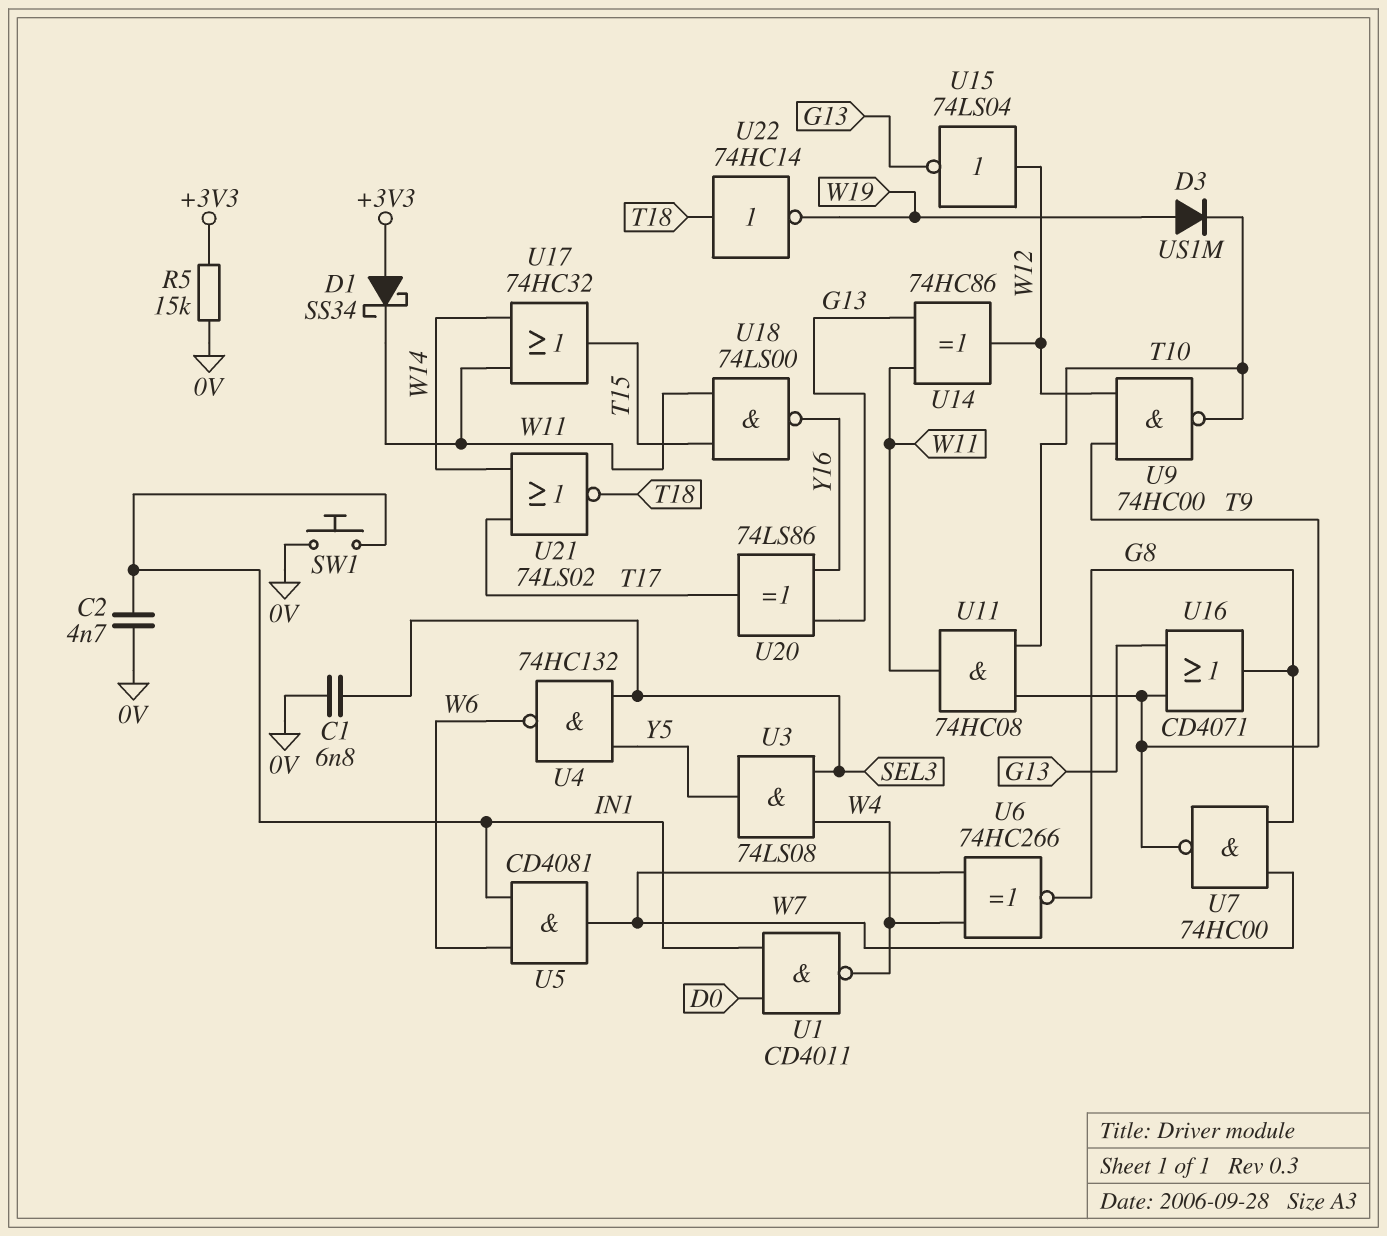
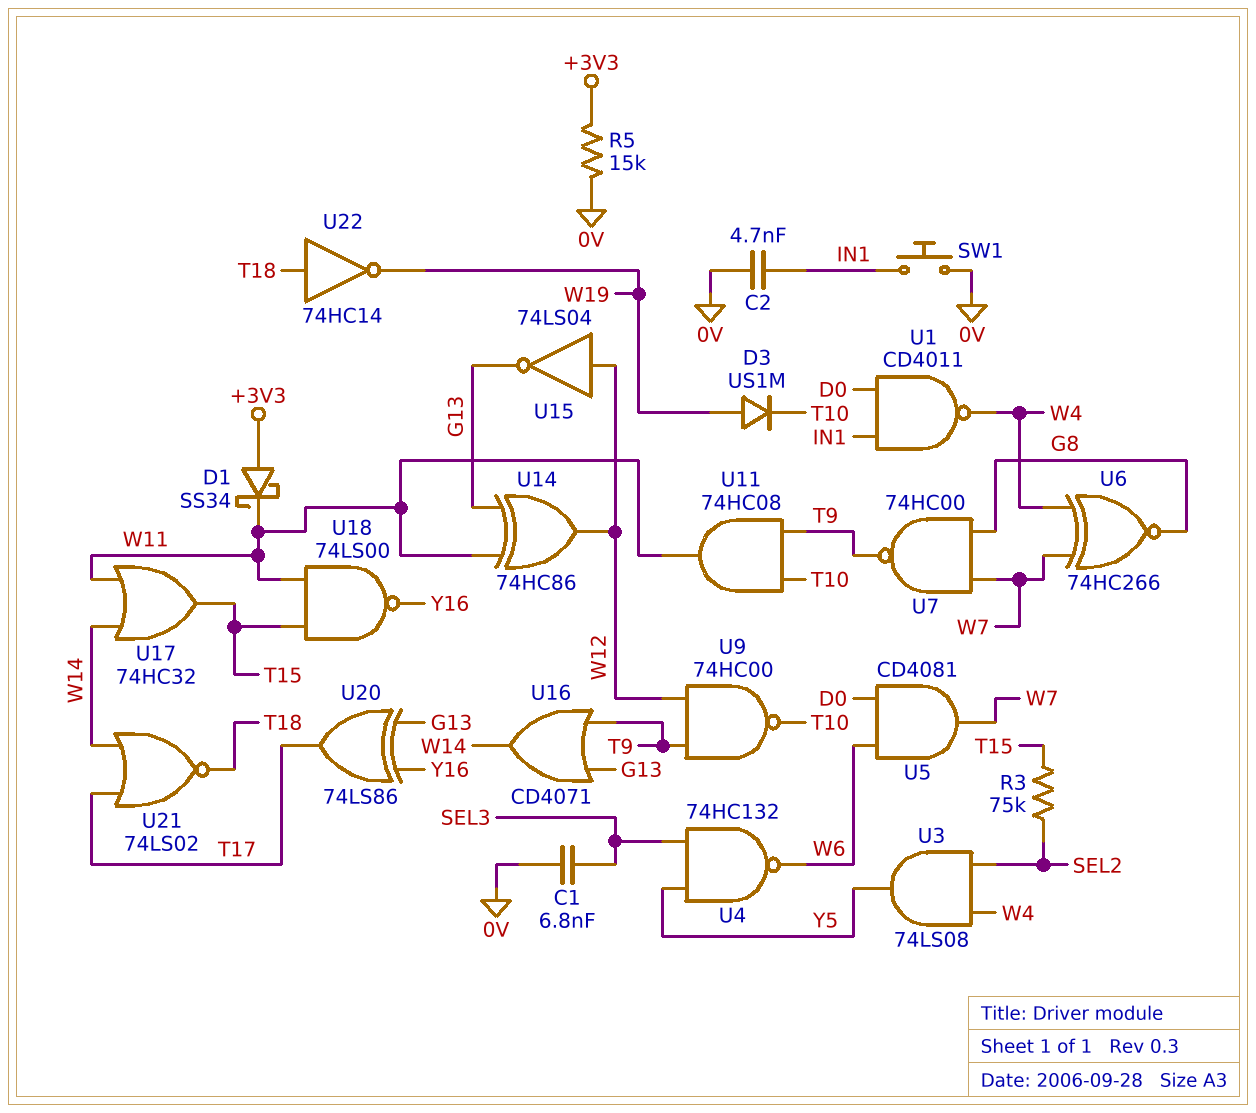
R3: none -> 75k (SEL2, T15)
U3: AND 74LS08 (in SEL3, in W4, out Y5) -> AND 74LS08 (in SEL2, in W4, out Y5)
U5: AND CD4081 (in IN1, in W6, out W7) -> AND CD4081 (in D0, in W6, out W7)
U16: OR CD4071 (in G13, in T9, out G8) -> OR CD4071 (in G13, in T9, out W14)

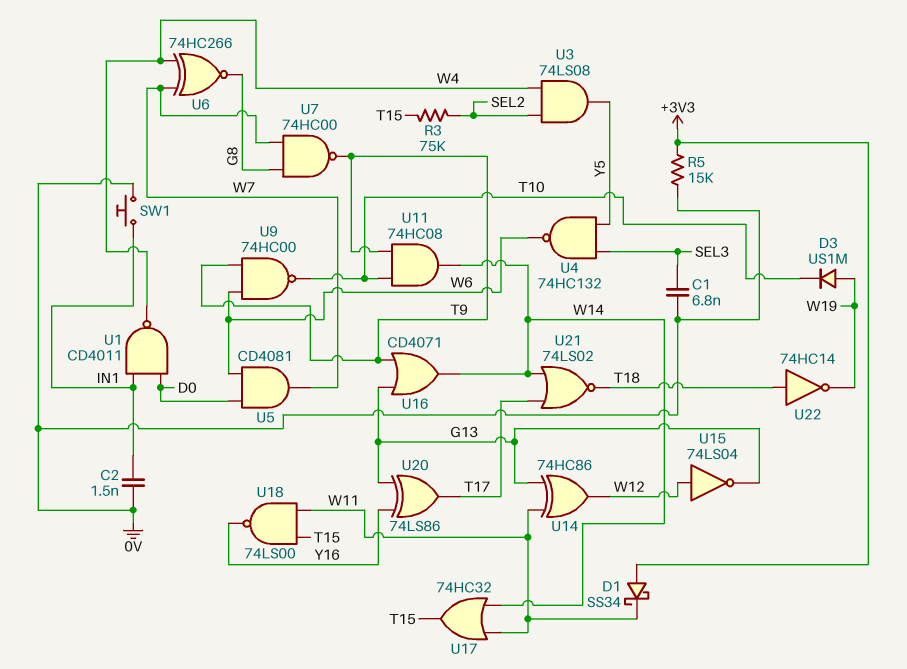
C2: 4.7nF (0V, IN1) -> 1.5nF (0V, IN1)
U9: NAND 74HC00 (in T9, in W12, out T10) -> NAND 74HC00 (in T9, in W6, out T10)
U11: AND 74HC08 (in T9, in T10, out W11) -> AND 74HC08 (in T9, in T10, out W14)

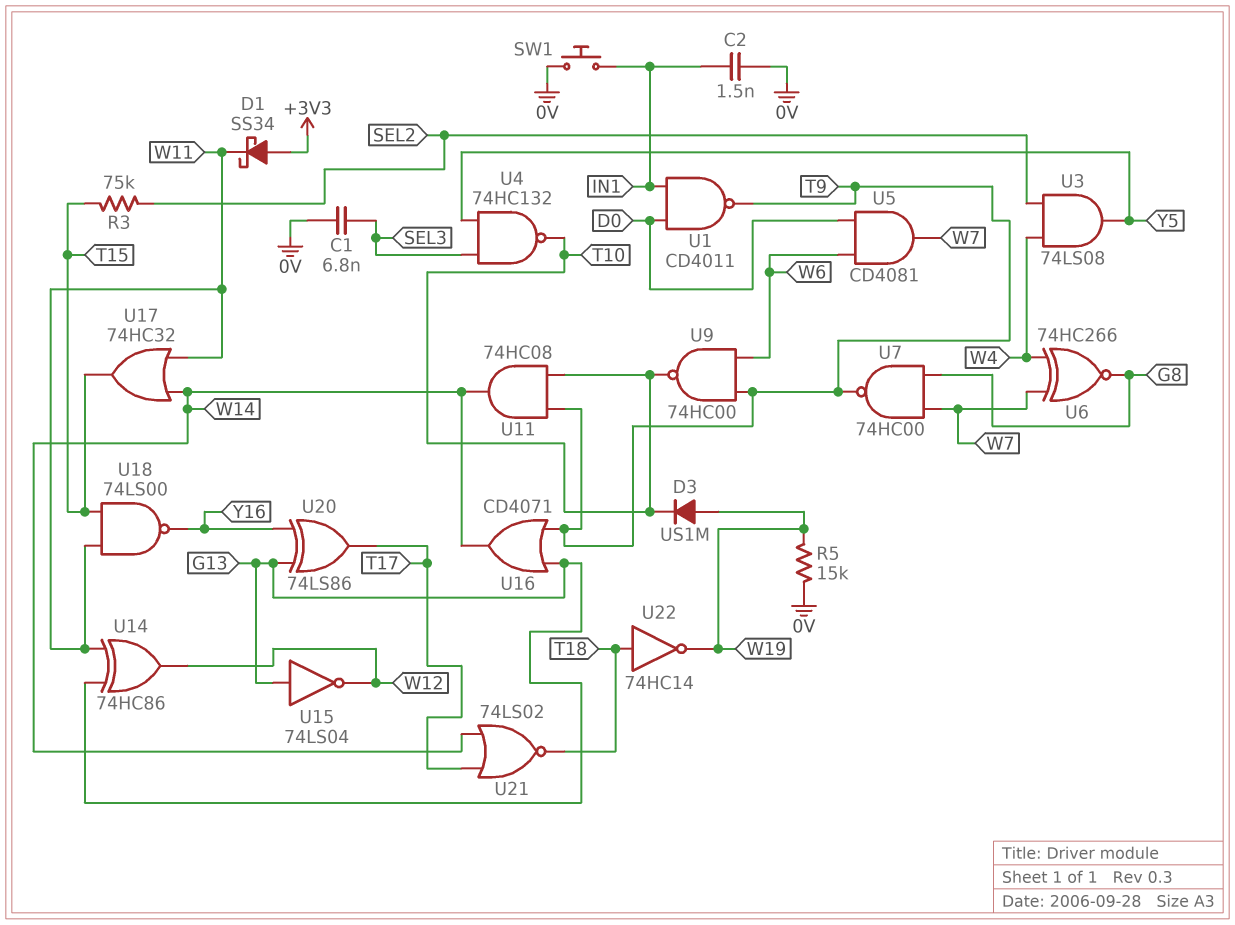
R5: 15k (+3V3, 0V) -> 15k (0V, W19)
U1: NAND CD4011 (in D0, in IN1, out W4) -> NAND CD4011 (in D0, in IN1, out T9)
U4: NAND 74HC132 (in SEL3, in Y5, out W6) -> NAND 74HC132 (in SEL3, in Y5, out T10)
U15: NOT 74LS04 (in W12, out G13) -> NOT 74LS04 (in G13, out W12)

